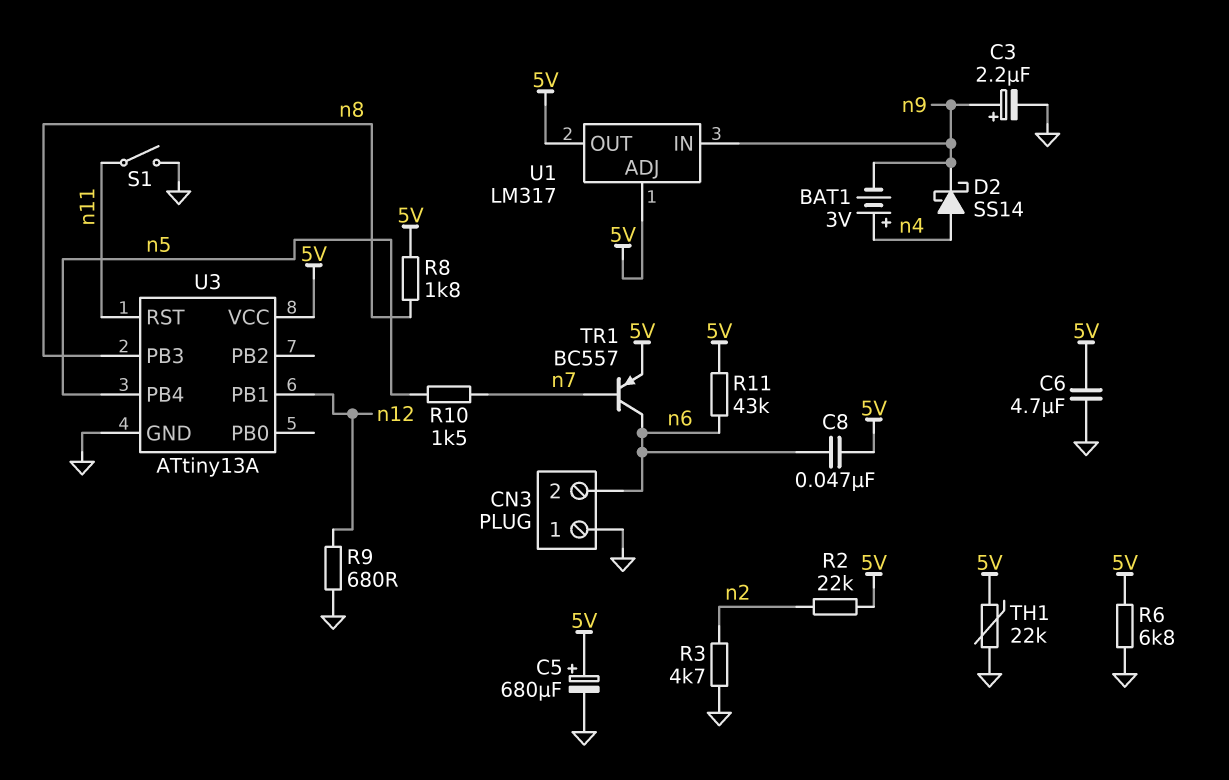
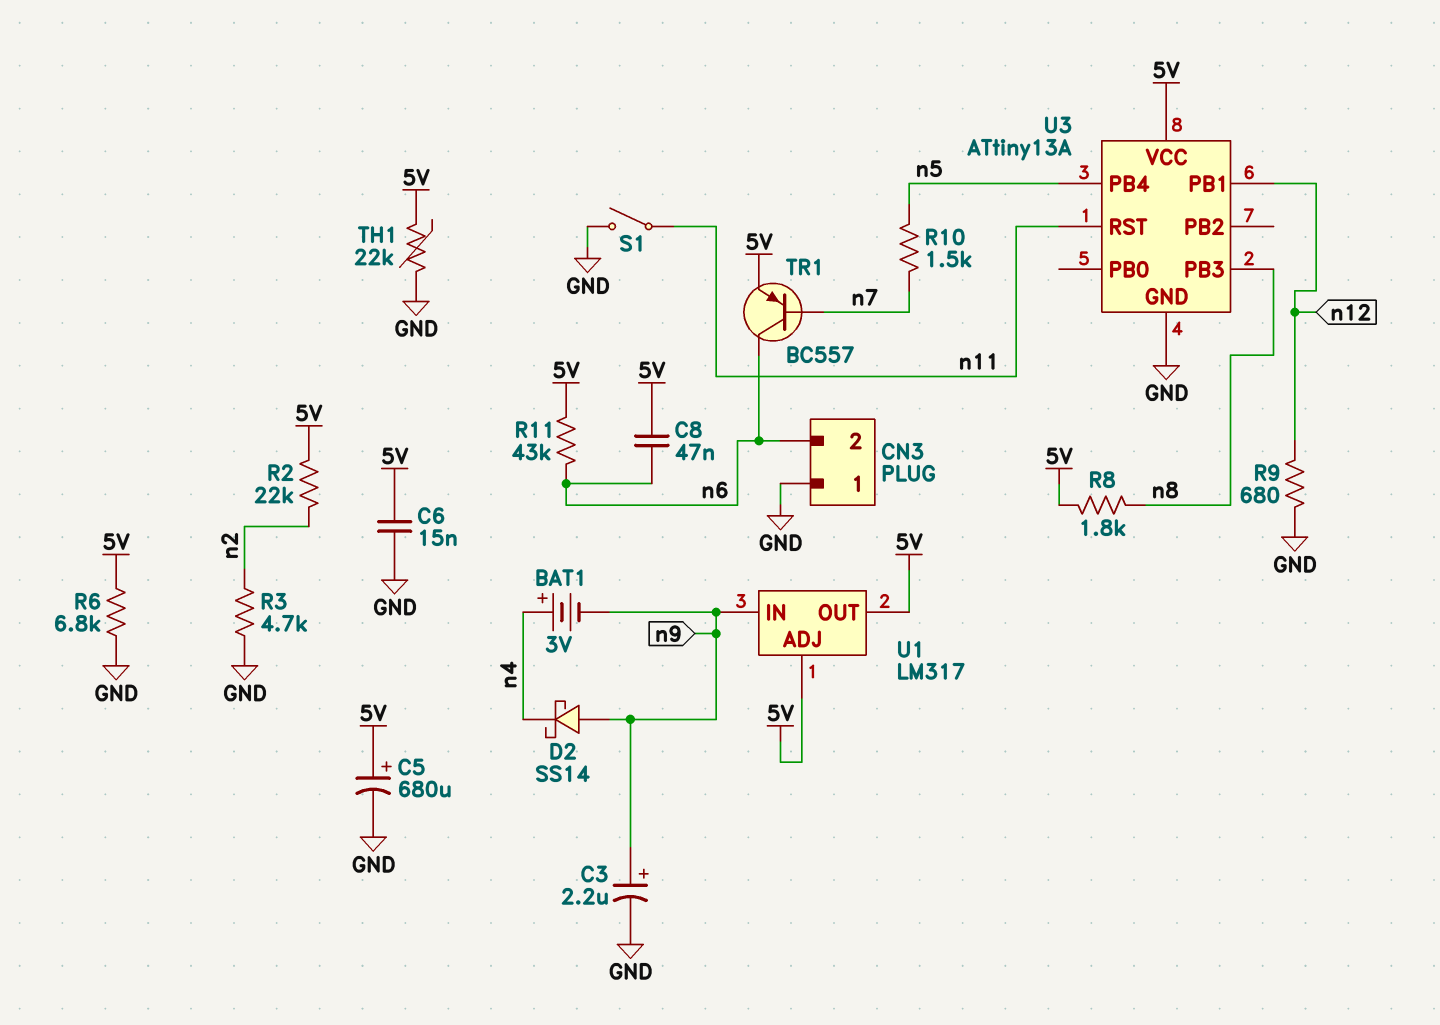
C6: 4.7uF (5V, GND) -> 15nF (5V, GND)
D2: schottky SS14 (A n4, K n9) -> schottky SS14 (A n9, K n4)

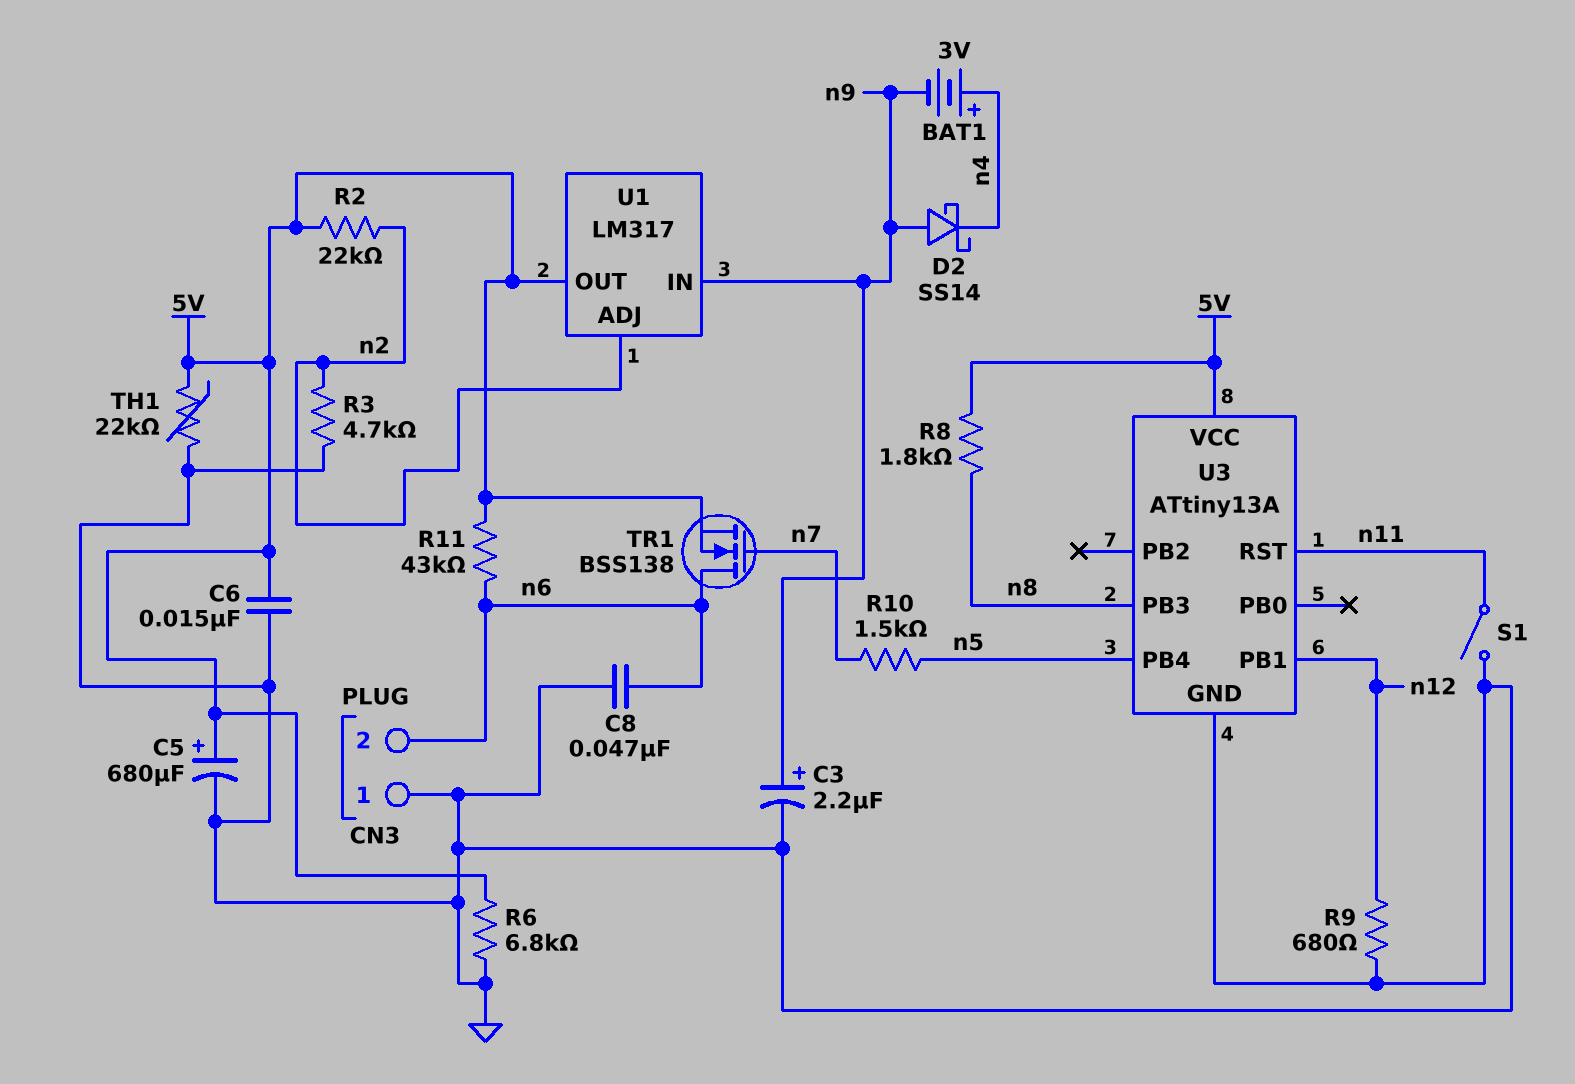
C8: 47nF (5V, n6) -> 47nF (GND, n6)
TR1: PNP BC557 (B n7, C n6, E 5V) -> NMOS BSS138 (G n7, D n6, S 5V)
U1 pin ADJ: 5V -> n2

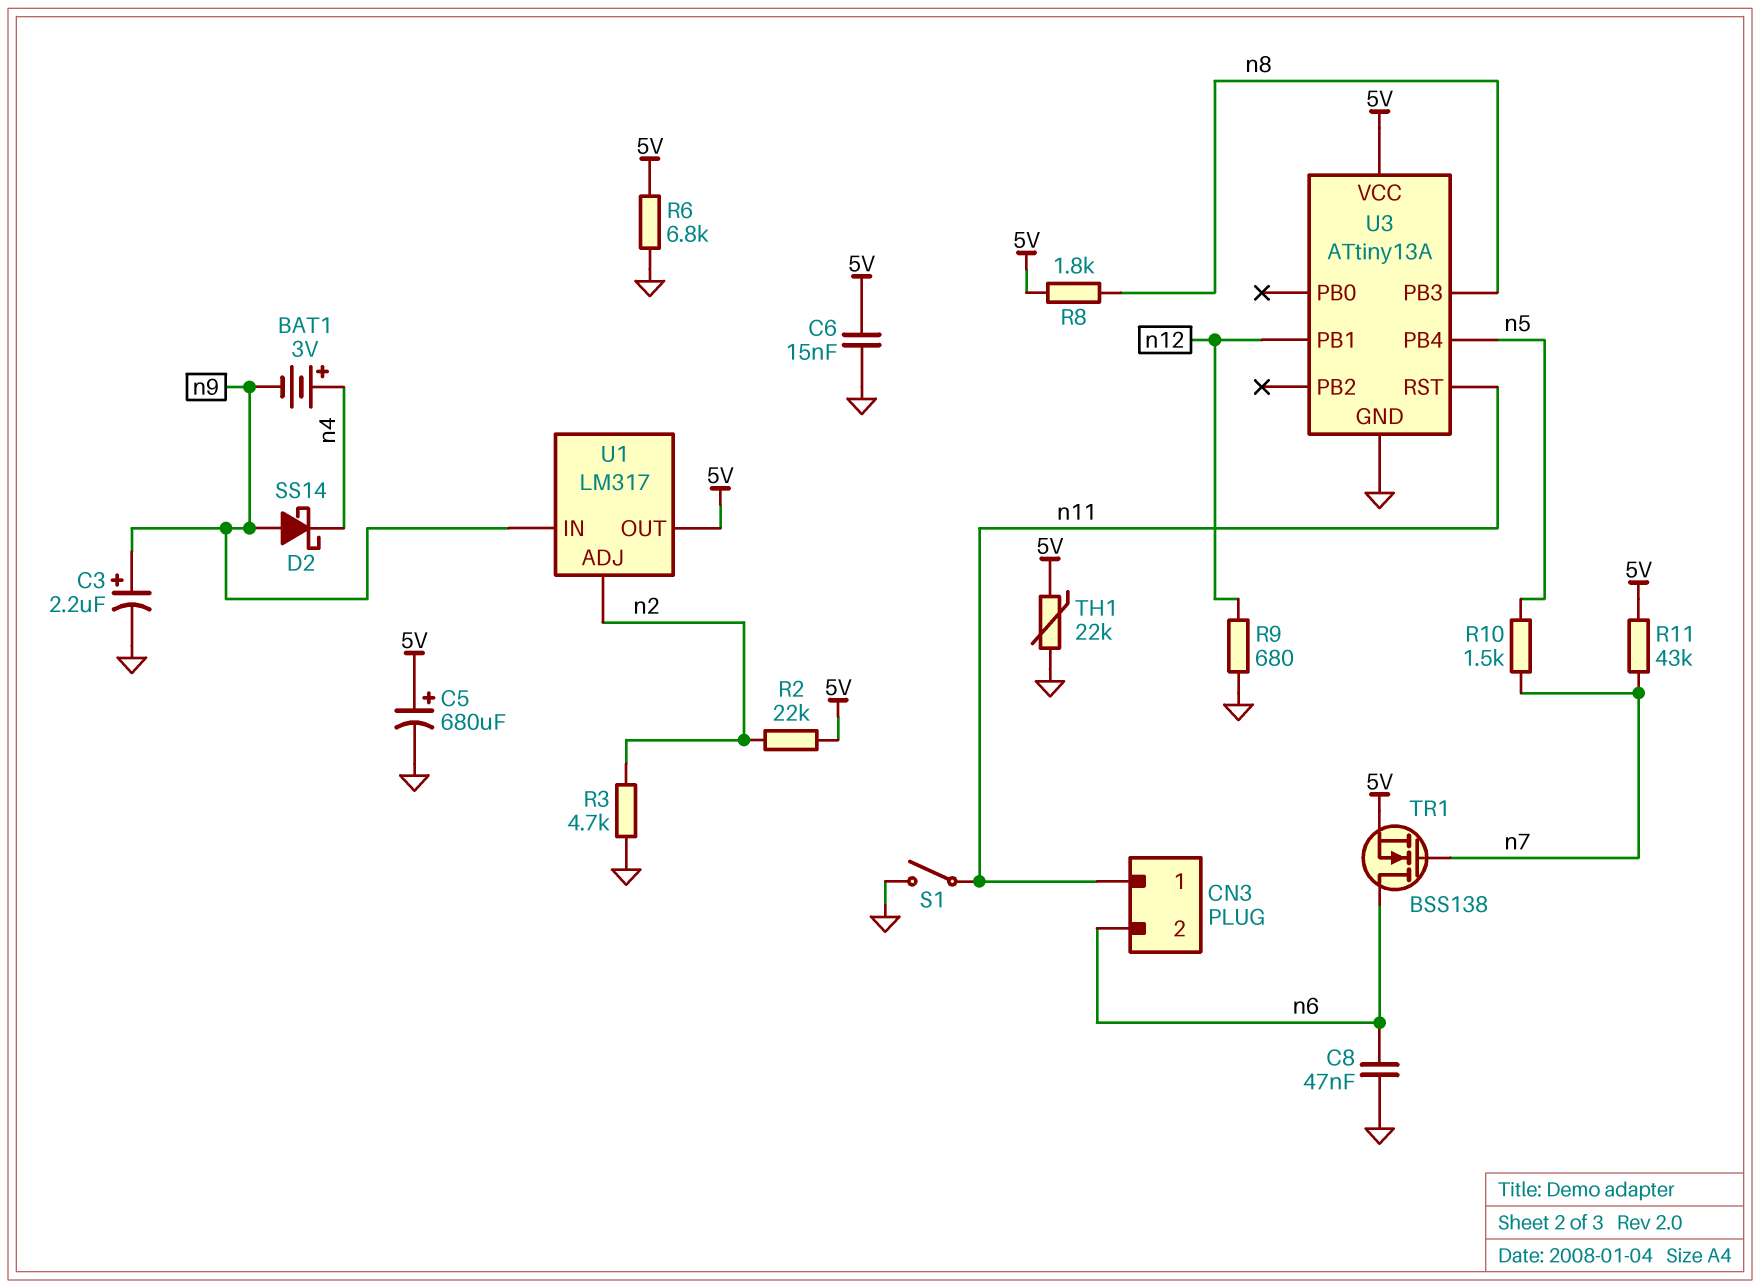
CN3 pin 1: GND -> n11
R11: 43k (5V, n6) -> 43k (5V, n7)

